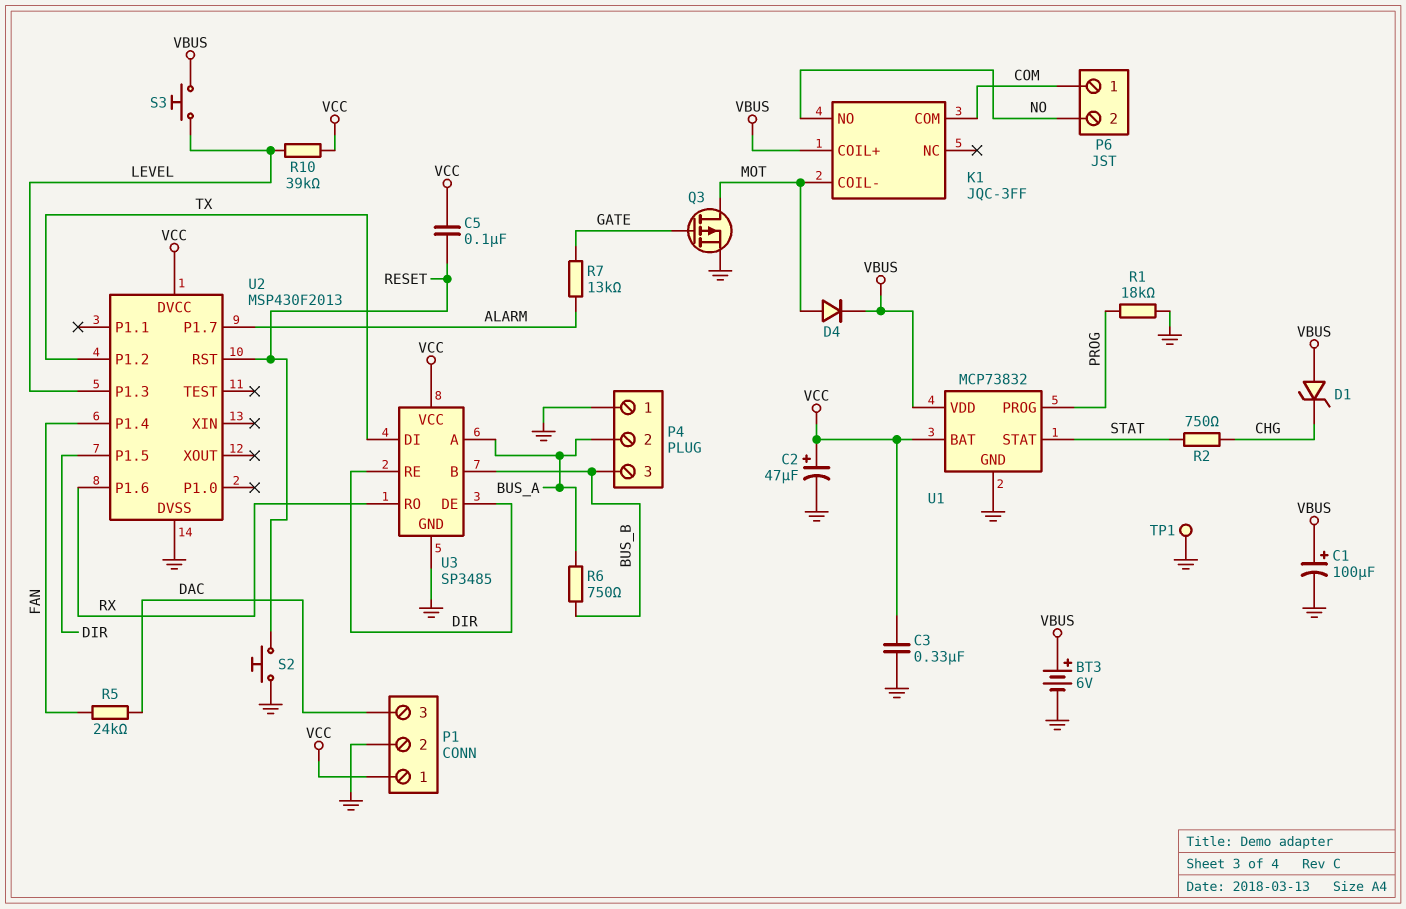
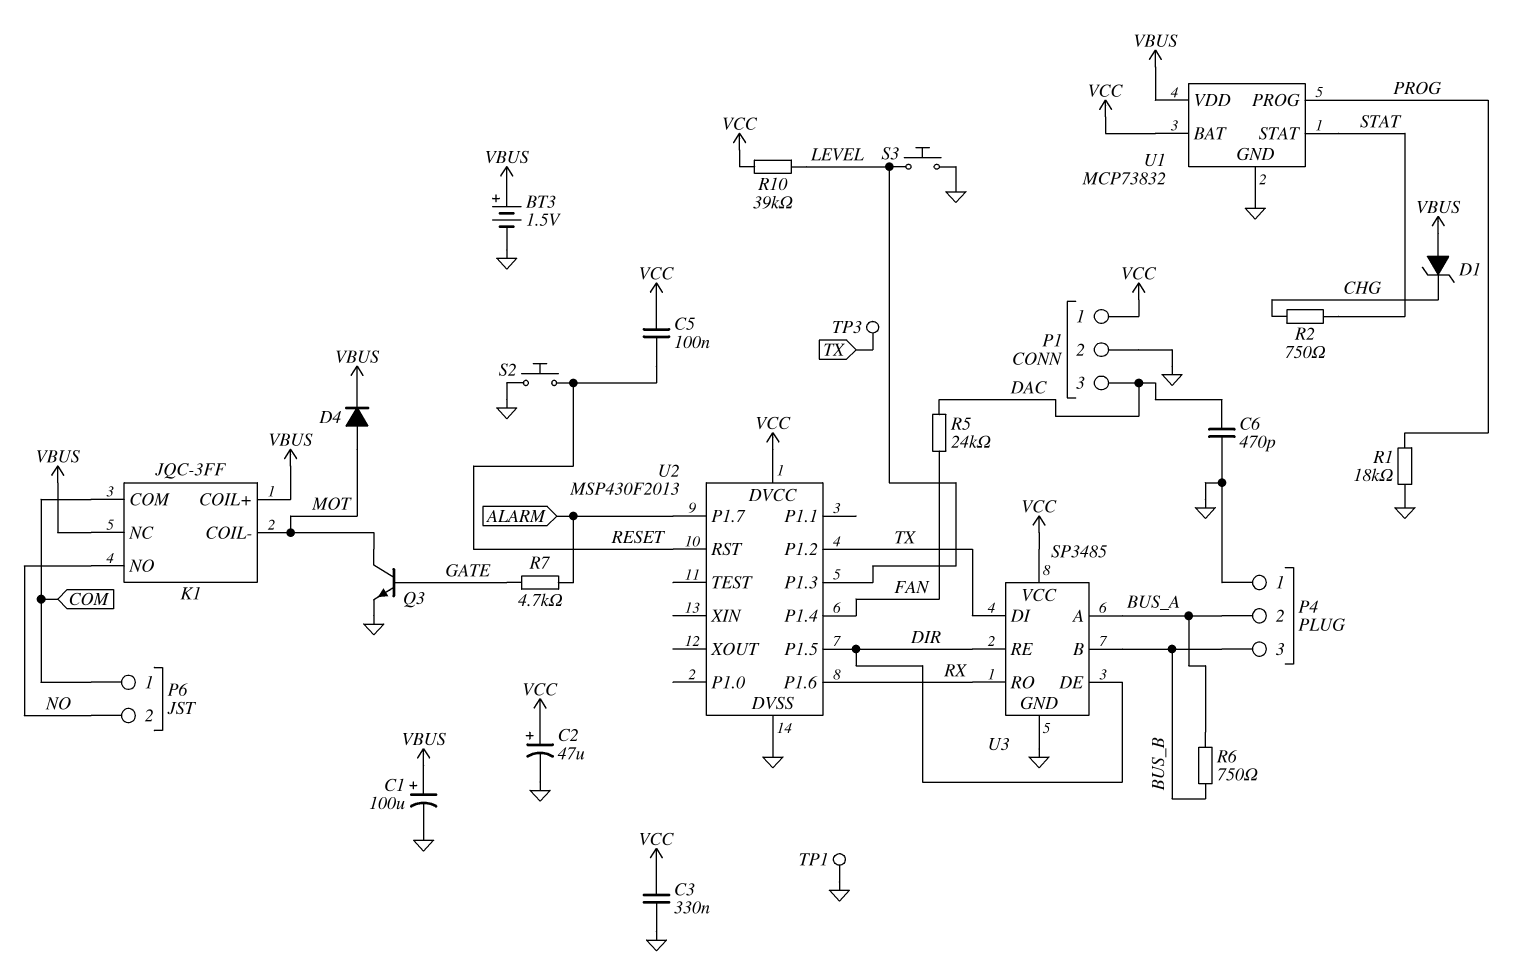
BT3: 6V (plus VBUS, minus GND) -> 1.5V (plus VBUS, minus GND)
C6: none -> 470pF (DAC, GND)
K1 pin NC: none -> VBUS
Q3: PMOS (G GATE, D MOT, S GND) -> NPN (B GATE, C MOT, E GND)
R7: 13k (ALARM, GATE) -> 4.7k (ALARM, GATE)
S3: button (LEVEL, VBUS) -> button (GND, LEVEL)
TP3: none -> test point (TX)

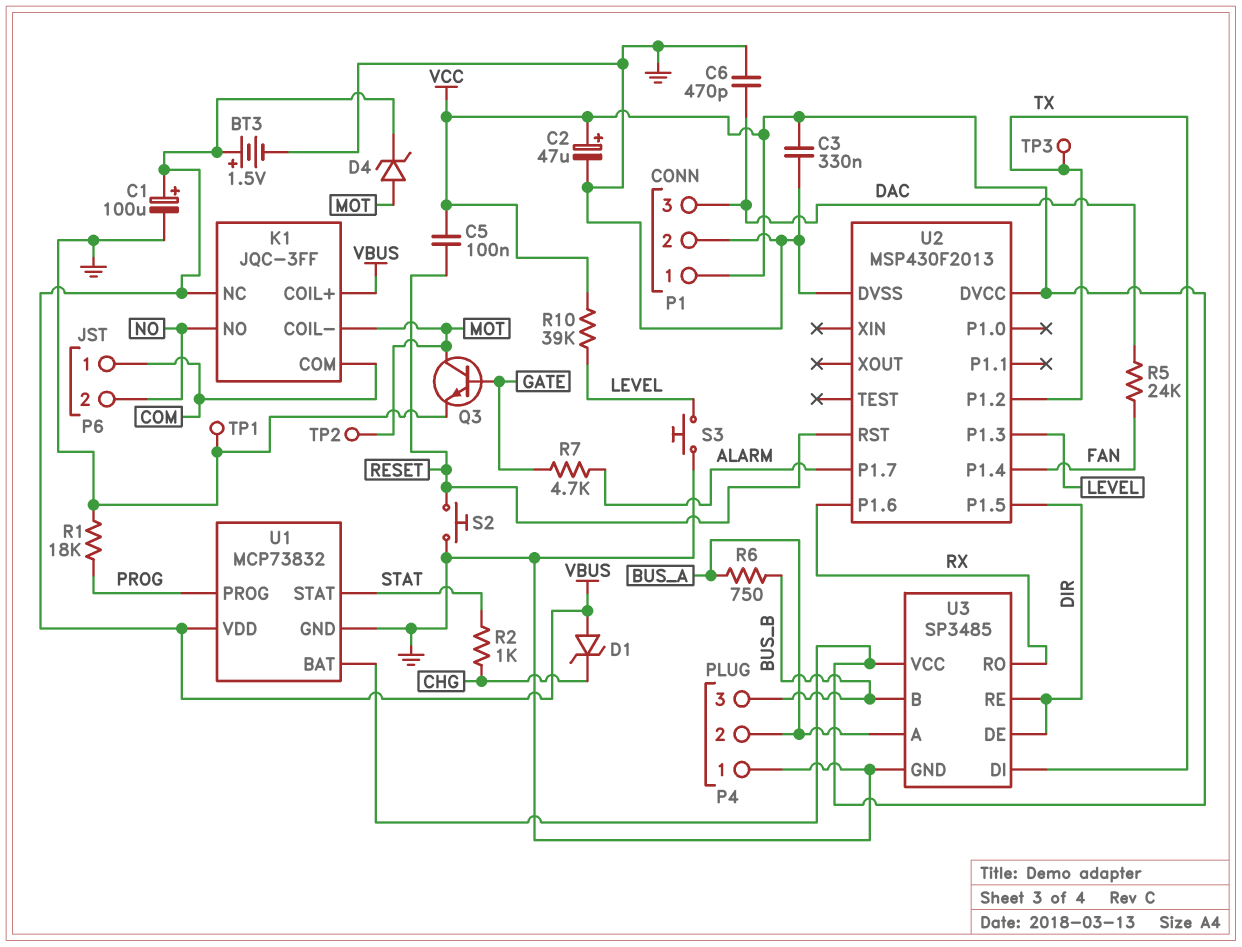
D4: diode (A MOT, K VBUS) -> zener (A MOT, K VBUS)
R2: 750 (CHG, STAT) -> 1k (CHG, STAT)
TP2: none -> test point (MOT)

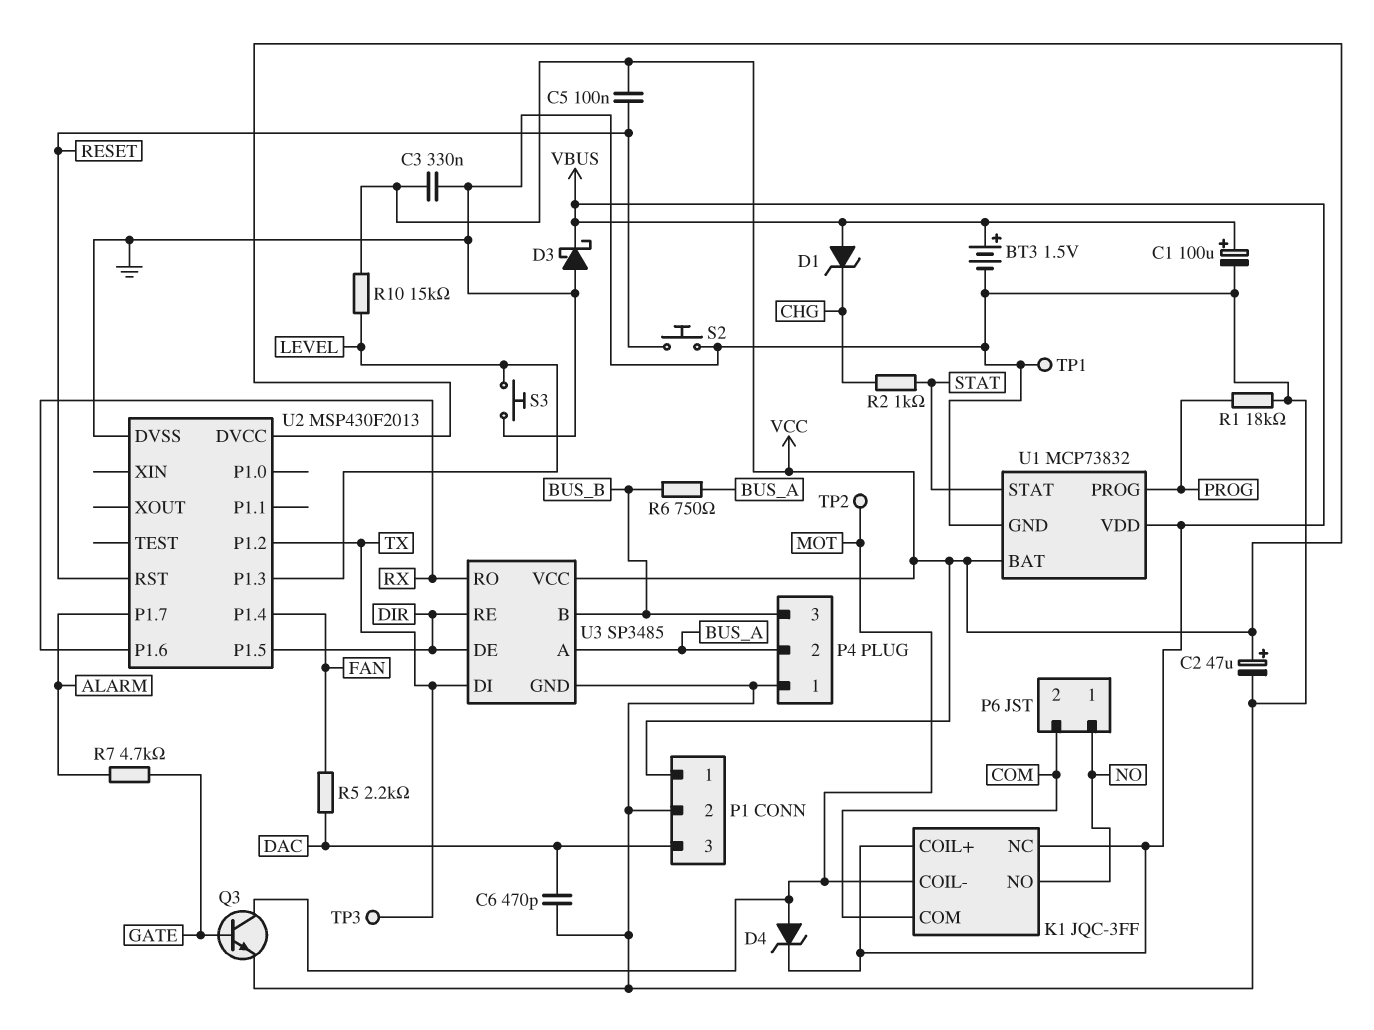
D3: none -> schottky (A GND, K VBUS)
P6 pin 1: COM -> NO
P6 pin 2: NO -> COM
R5: 24k (DAC, FAN) -> 2.2k (DAC, FAN)
R10: 39k (LEVEL, VCC) -> 15k (LEVEL, VCC)

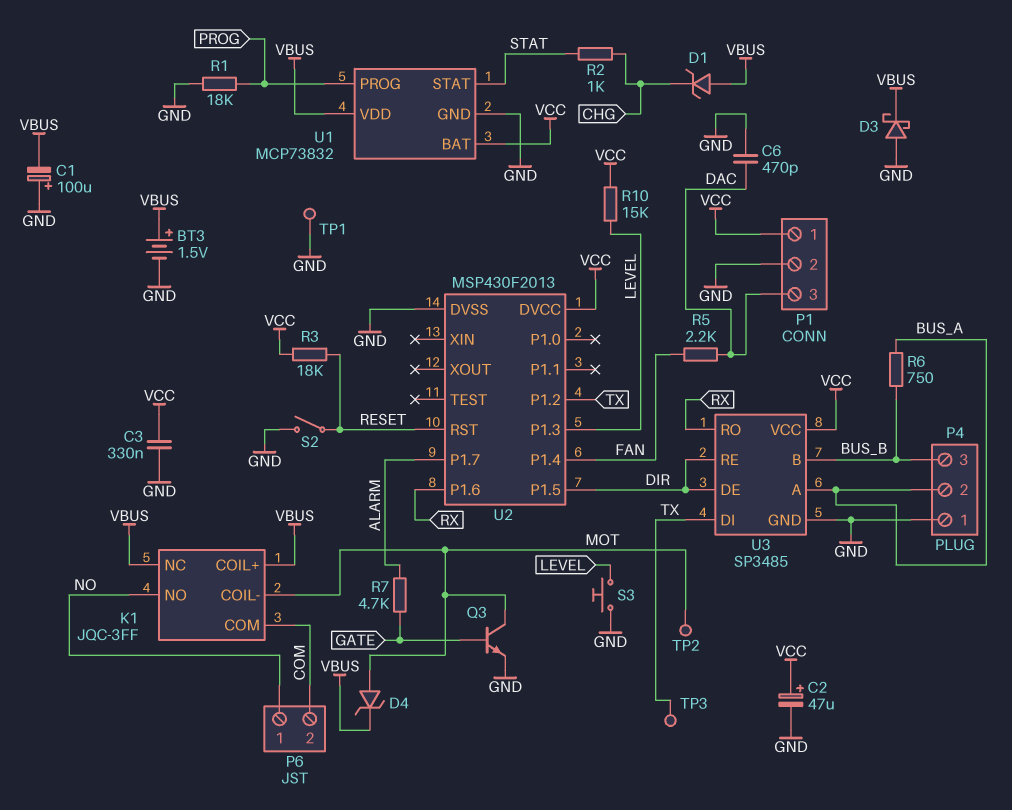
C1: 100uF (plus VBUS, minus GND) -> 100uF (plus GND, minus VBUS)
C5: 100nF (RESET, VCC) -> none
R3: none -> 18k (RESET, VCC)
S2: button (GND, RESET) -> switch (GND, RESET)

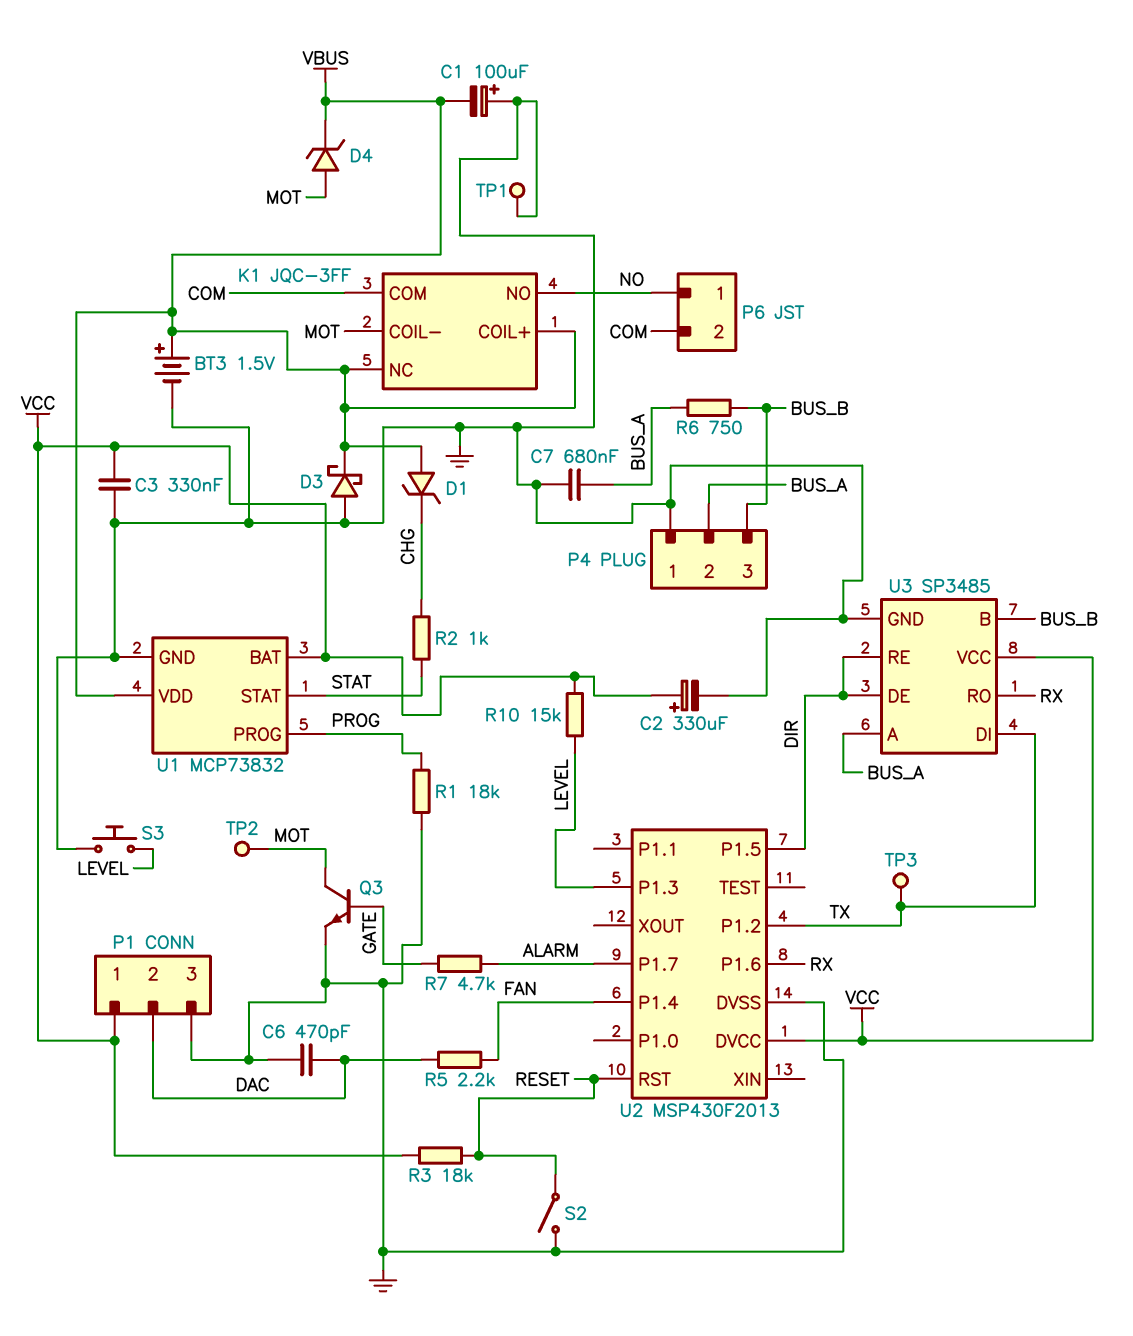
C2: 47uF (plus VCC, minus GND) -> 330uF (plus VCC, minus GND)
C7: none -> 680nF (BUS_A, GND)
P1 pin 2: GND -> DAC
P1 pin 3: DAC -> GND

